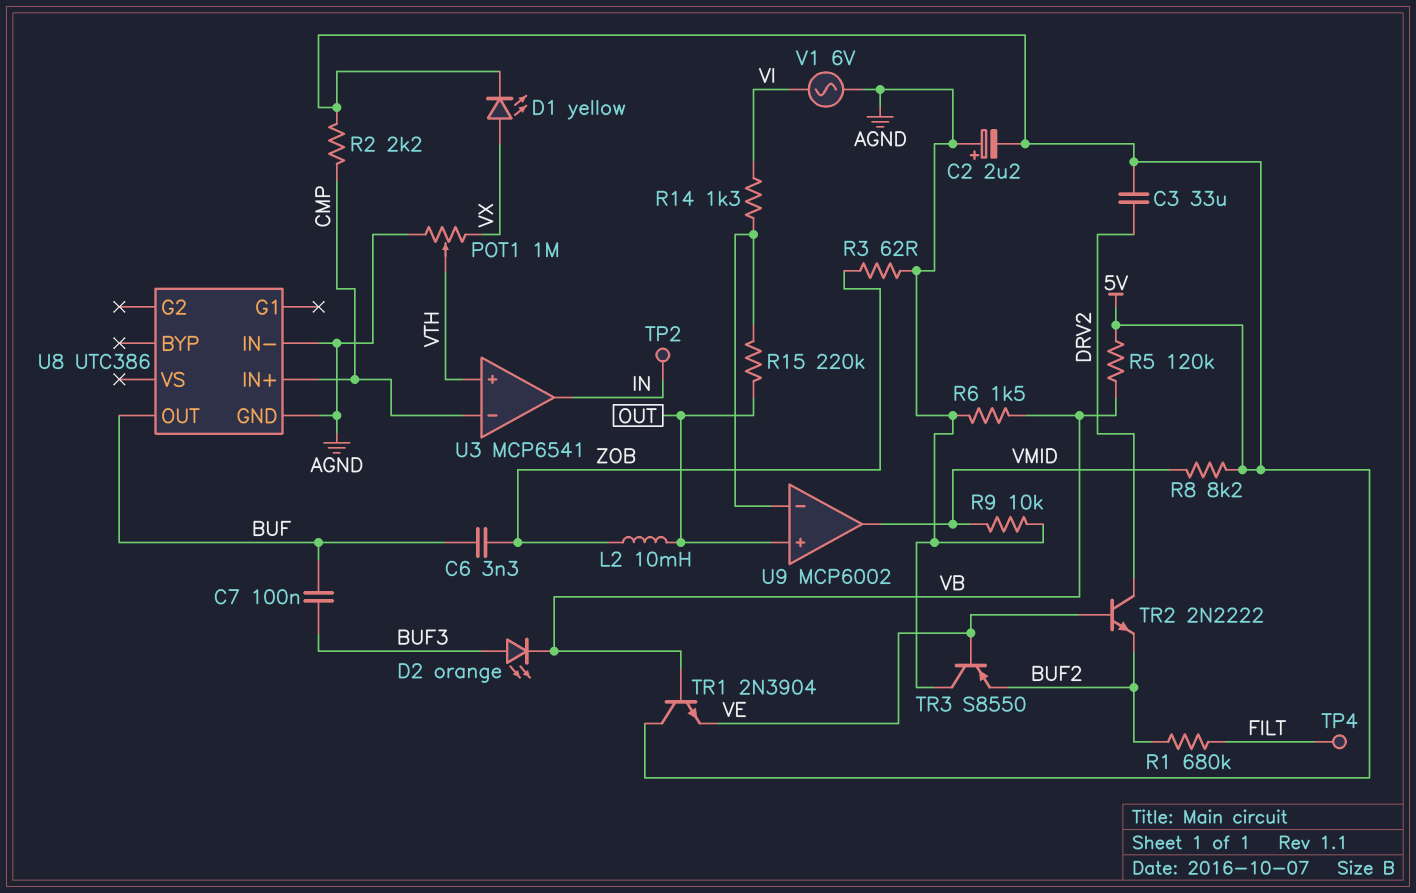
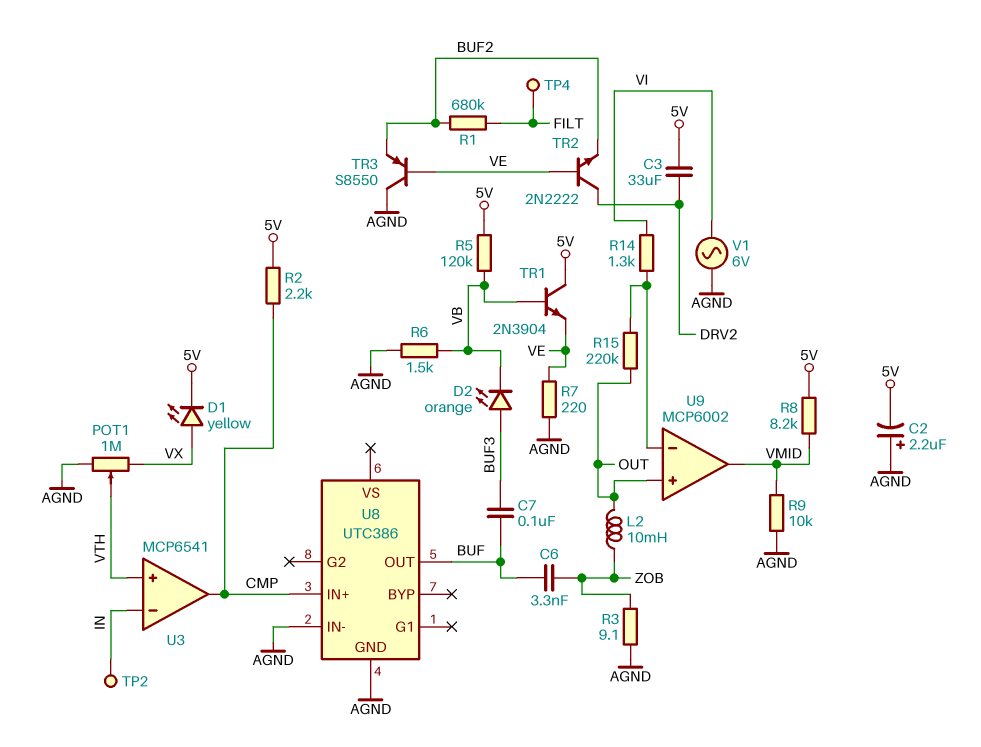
R3: 62 (AGND, ZOB) -> 9.1 (AGND, ZOB)
R7: none -> 220 (AGND, VE)
U3 pin in-: CMP -> IN
U3 pin out: IN -> CMP

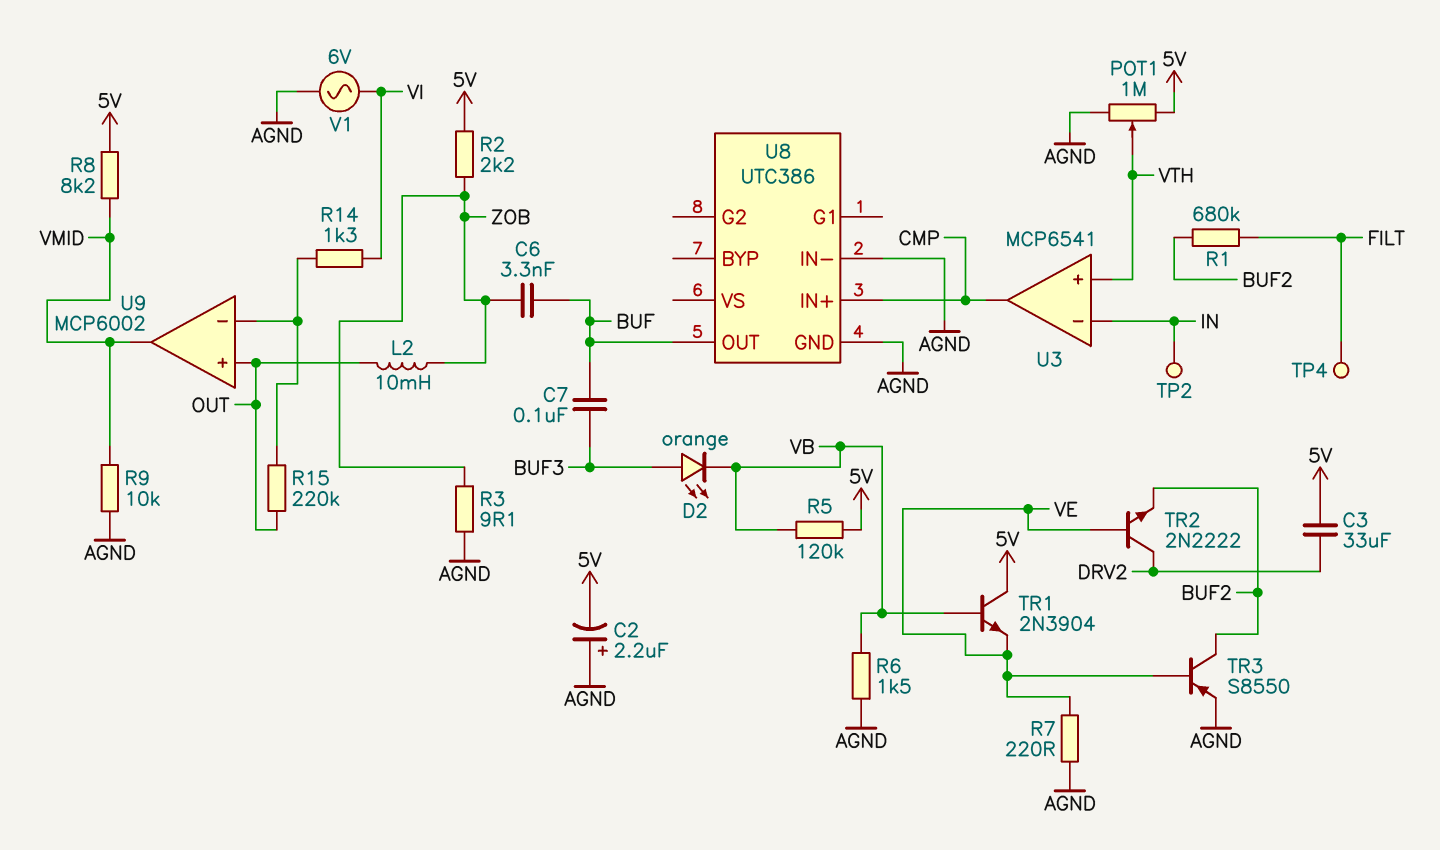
D1: LED yellow (A VX, K 5V) -> none
POT1: 1M (AGND, VX, wiper VTH) -> 1M (5V, AGND, wiper VTH)
R2: 2.2k (5V, CMP) -> 2.2k (5V, ZOB)
TR3: PNP S8550 (B VE, C AGND, E BUF2) -> PNP S8550 (B VE, C BUF2, E AGND)

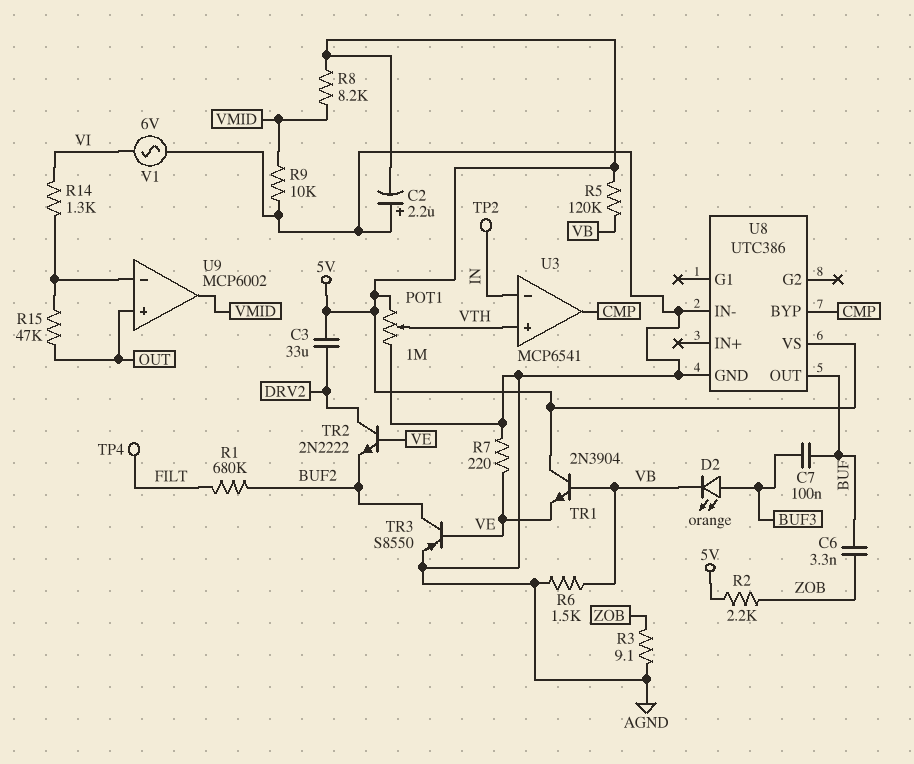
L2: 10mH (OUT, ZOB) -> none
R15: 220k (OUT, U9/in-) -> 47k (OUT, U9/in-)
U8 pin BYP: none -> CMP
U8 pin IN+: CMP -> none
U8 pin VS: none -> 5V

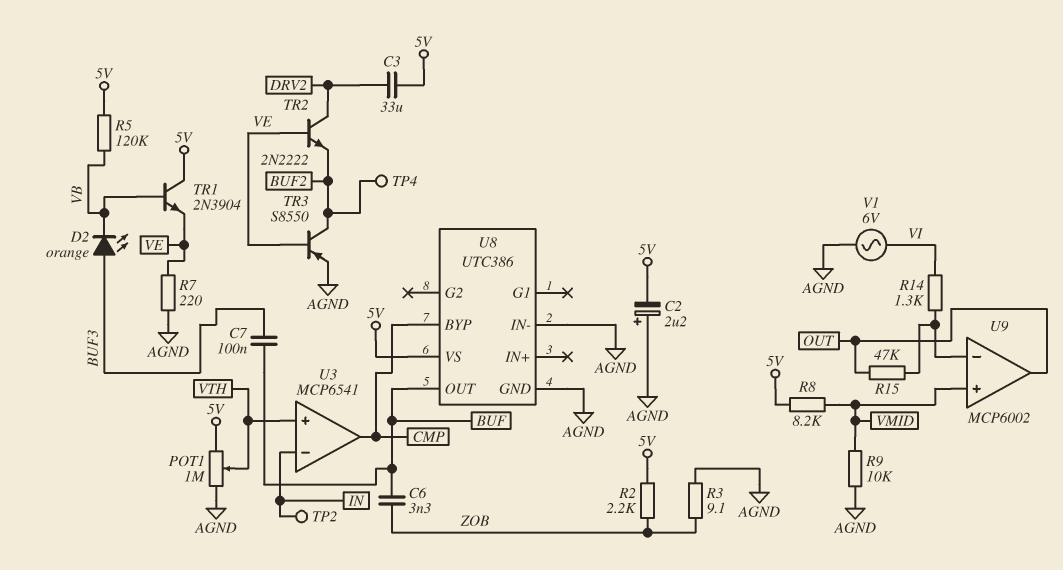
R1: 680k (BUF2, FILT) -> none
R6: 1.5k (AGND, VB) -> none
TP4: test point (FILT) -> test point (BUF2)
U9 pin in+: OUT -> VMID
U9 pin out: VMID -> OUT

